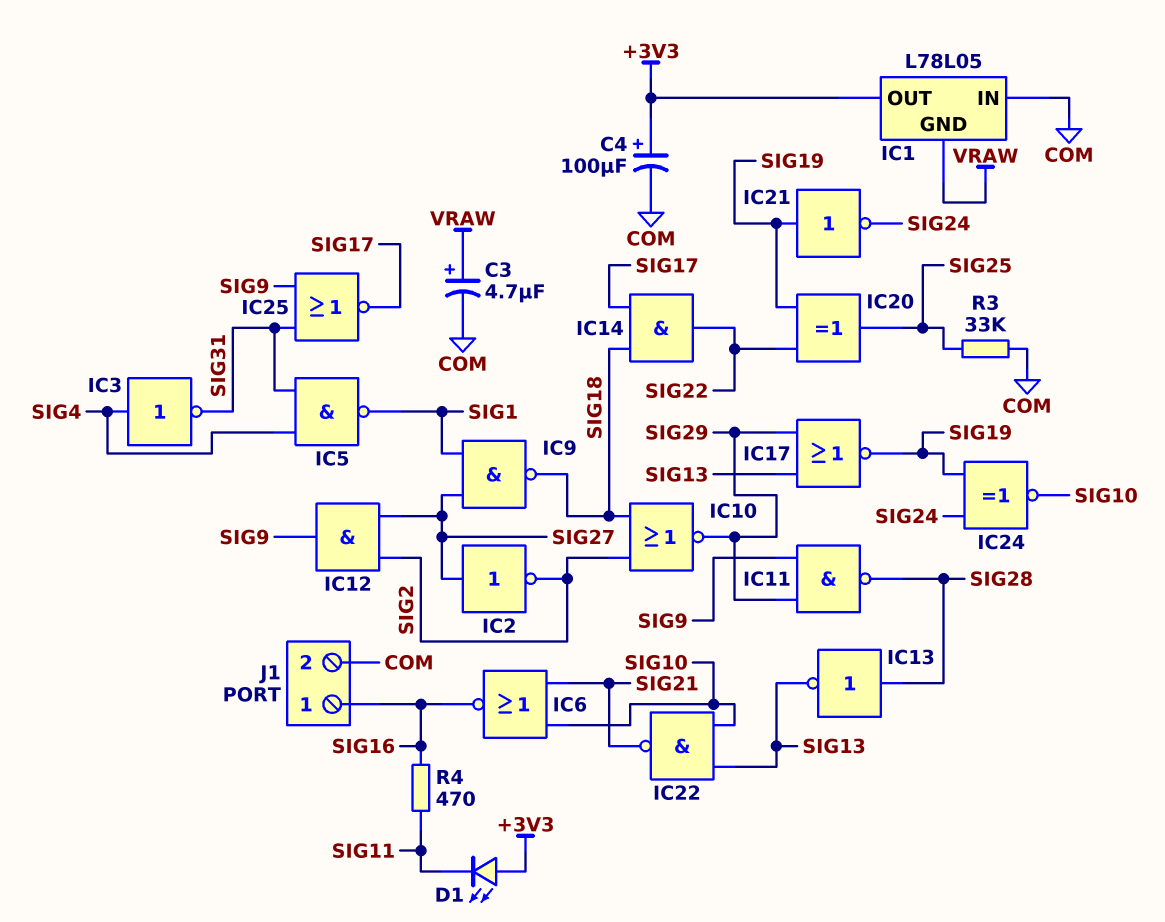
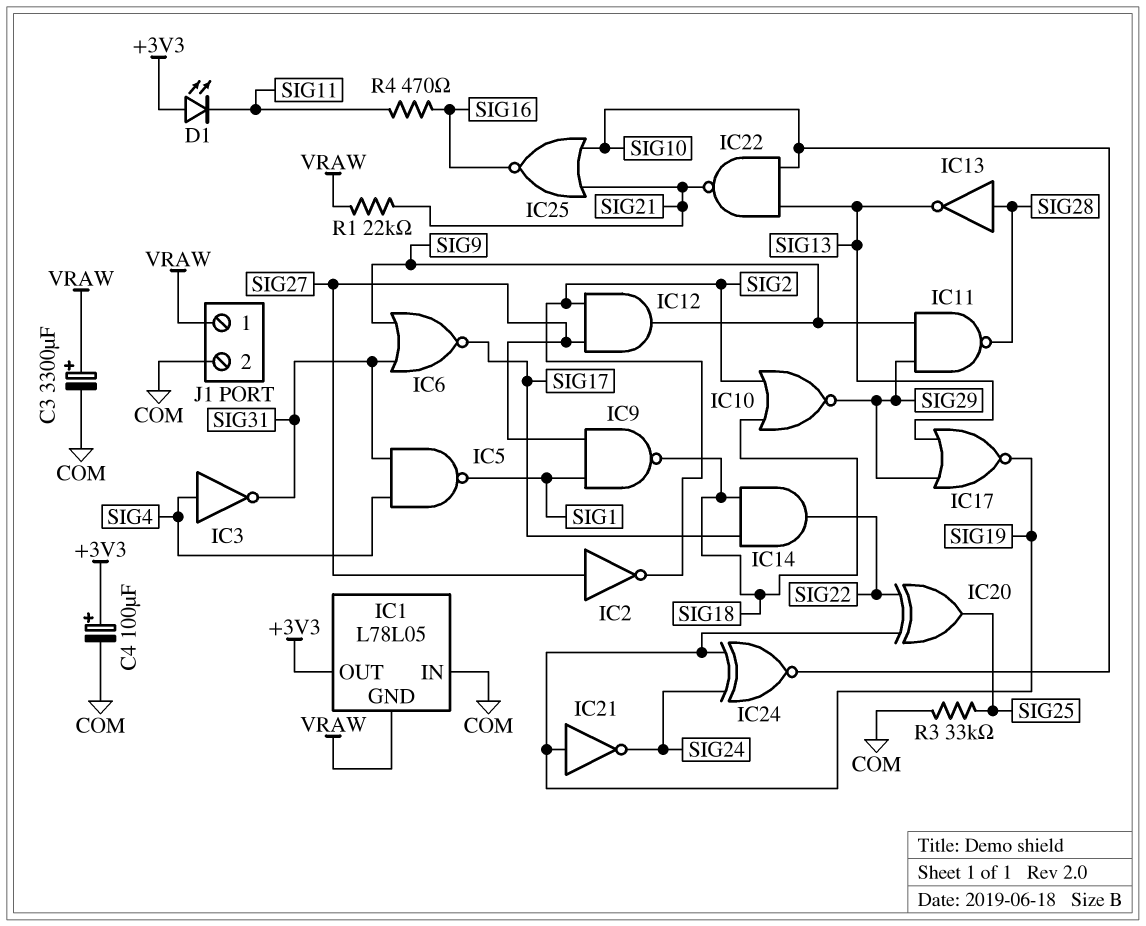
C3: 4.7uF (plus VRAW, minus COM) -> 3300uF (plus VRAW, minus COM)
IC6: NOR (in SIG10, in SIG21, out SIG16) -> NOR (in SIG9, in SIG31, out SIG17)
IC25: NOR (in SIG9, in SIG31, out SIG17) -> NOR (in SIG10, in SIG21, out SIG16)
J1 pin 1: SIG16 -> VRAW
R1: none -> 22k (SIG21, VRAW)

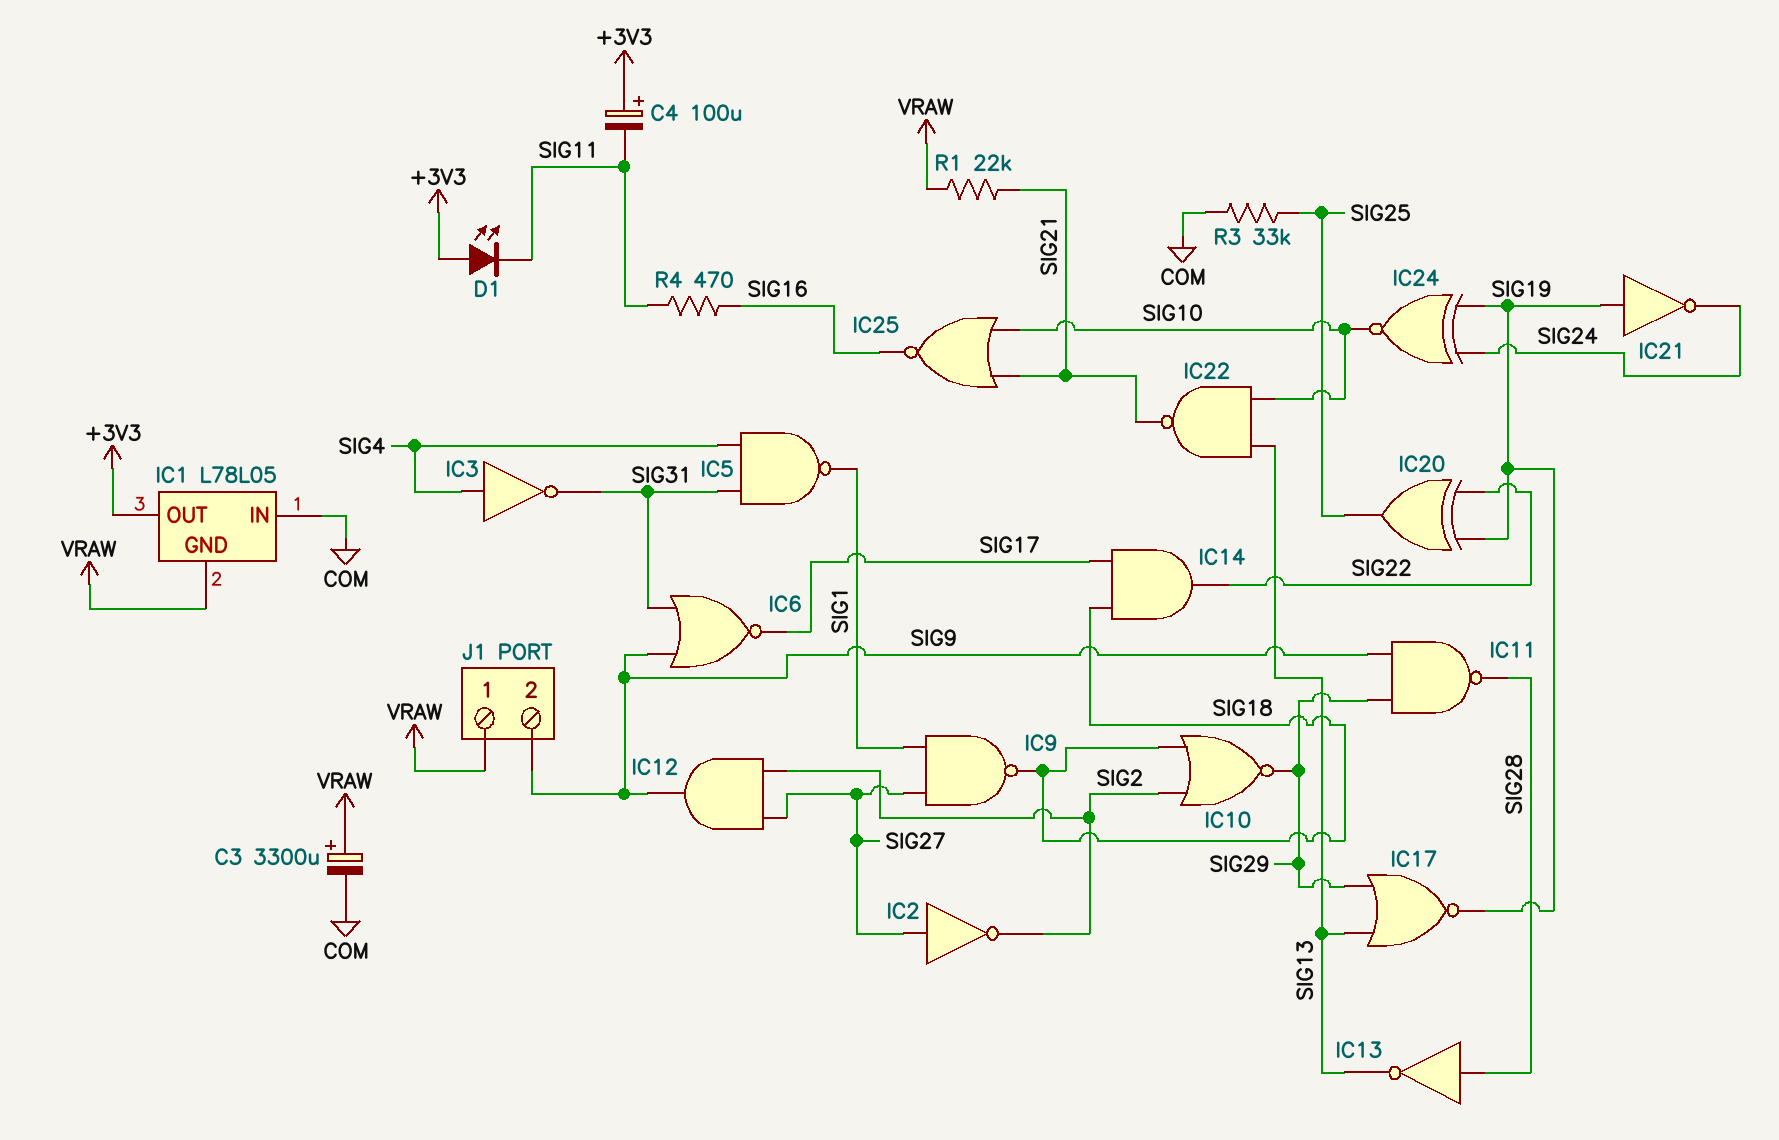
C4: 100uF (plus +3V3, minus COM) -> 100uF (plus +3V3, minus SIG11)
J1 pin 2: COM -> SIG9

